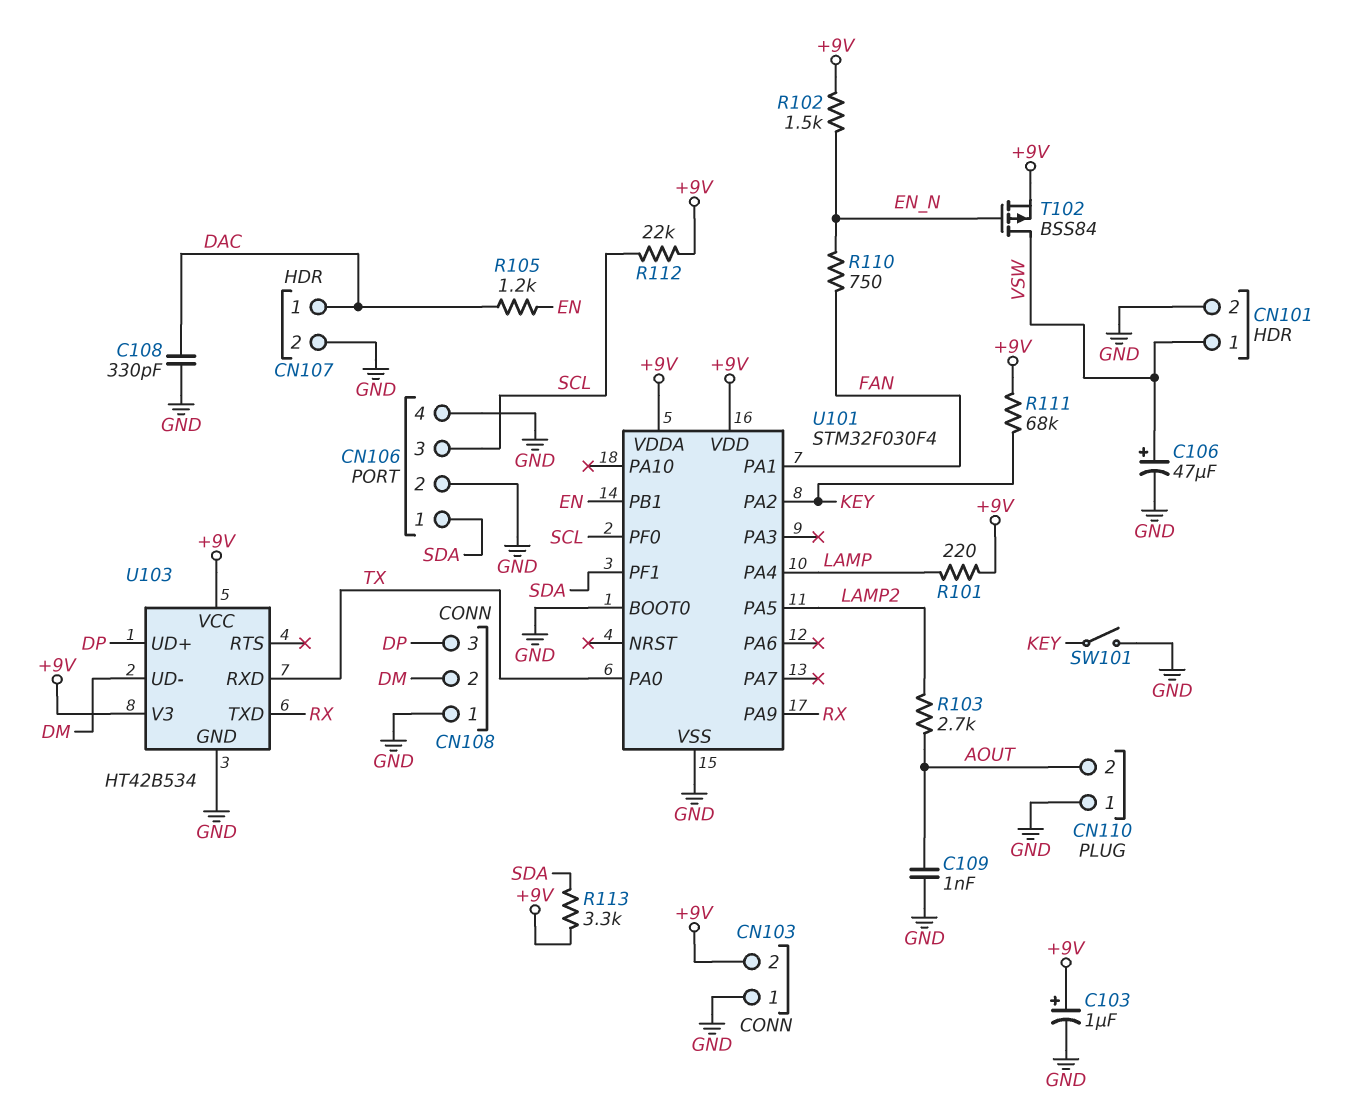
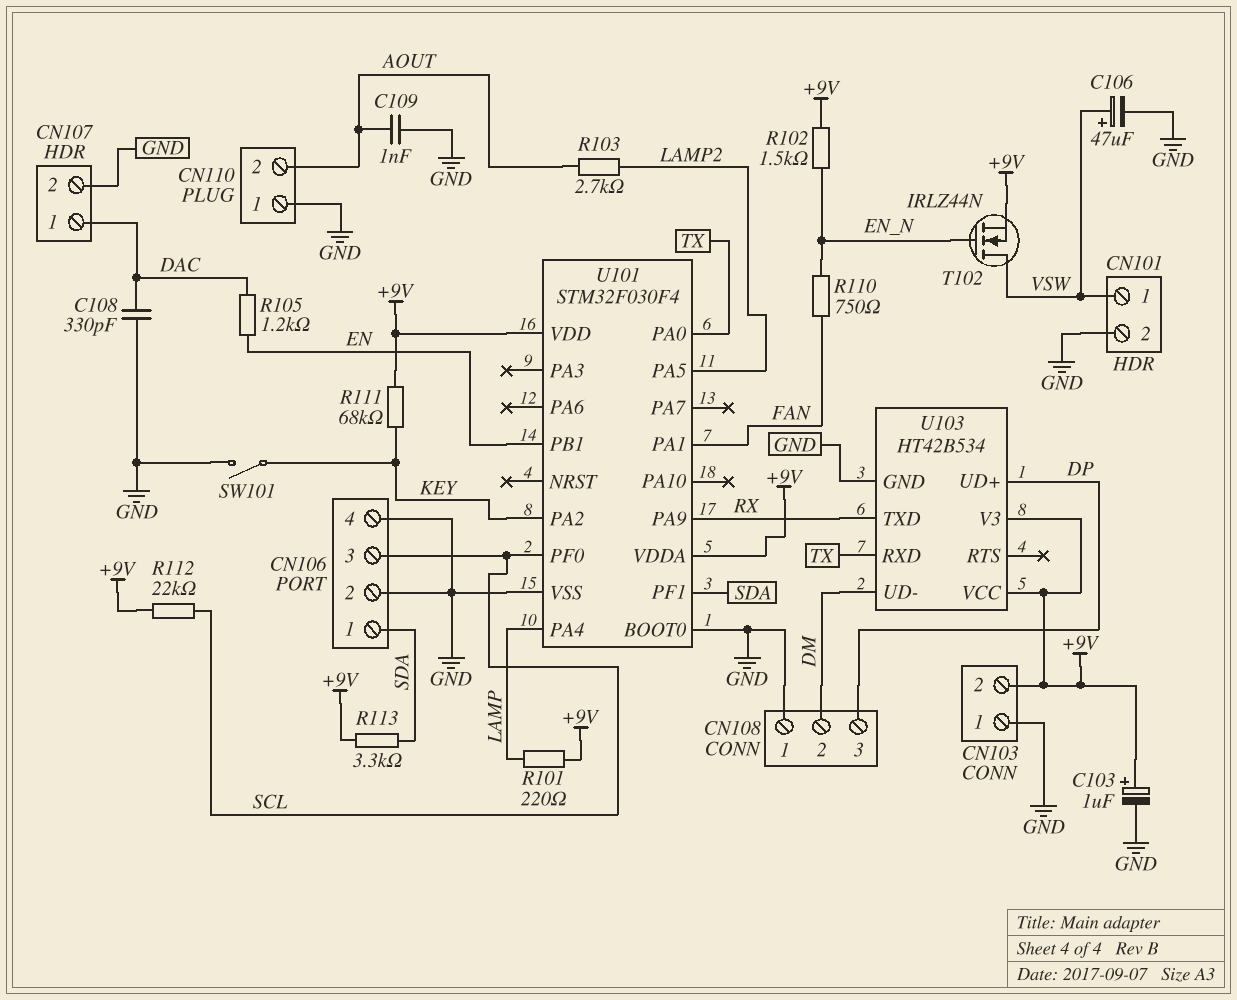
T102: PMOS BSS84 (G EN_N, D VSW, S +9V) -> NMOS IRLZ44N (G EN_N, D VSW, S +9V)

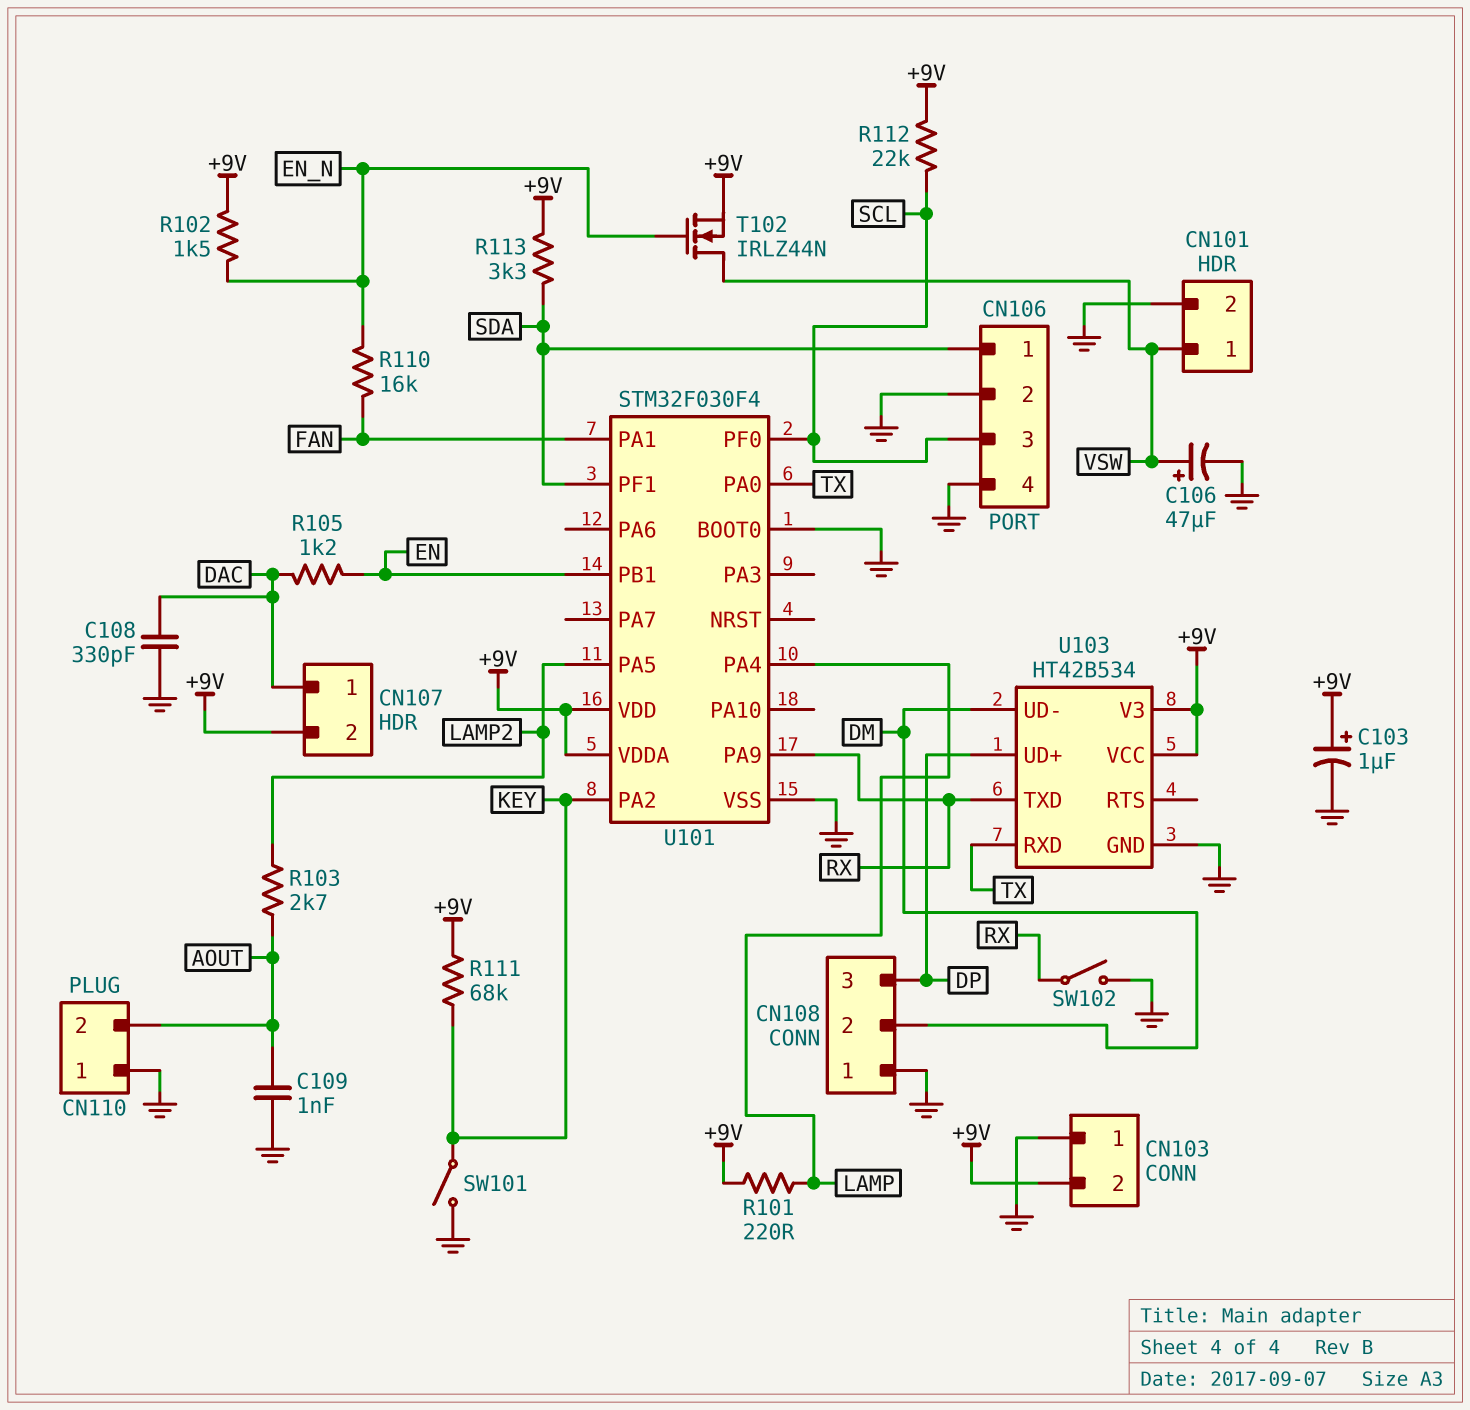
CN107 pin 2: GND -> +9V
R110: 750 (EN_N, FAN) -> 16k (EN_N, FAN)
SW102: none -> switch (GND, RX)

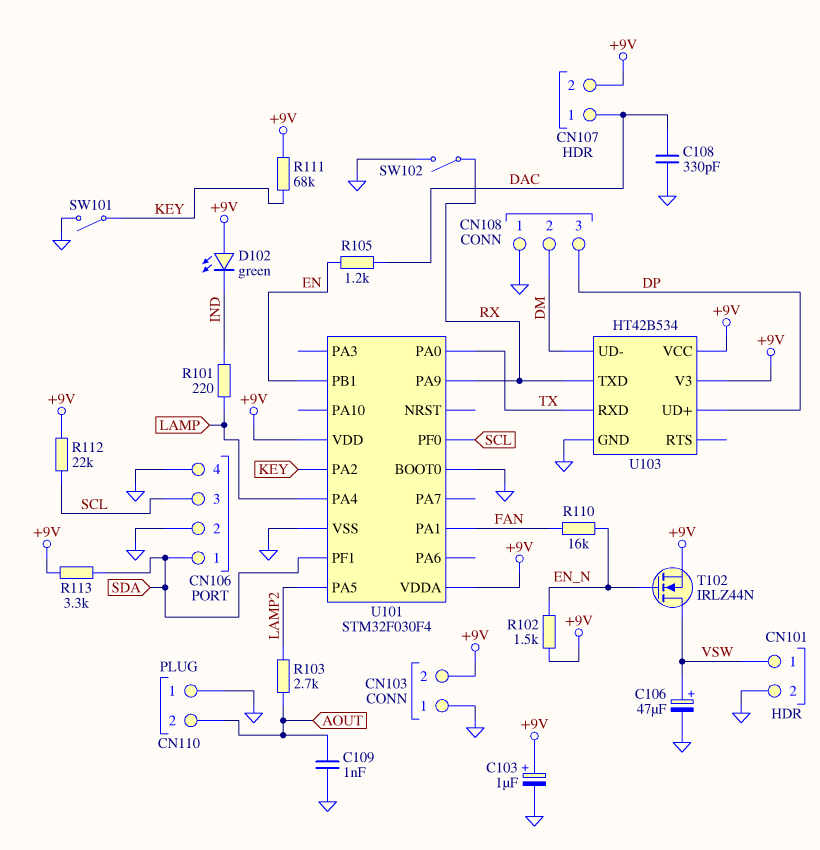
D102: none -> LED green (A +9V, K IND)
R101: 220 (+9V, LAMP) -> 220 (IND, LAMP)

